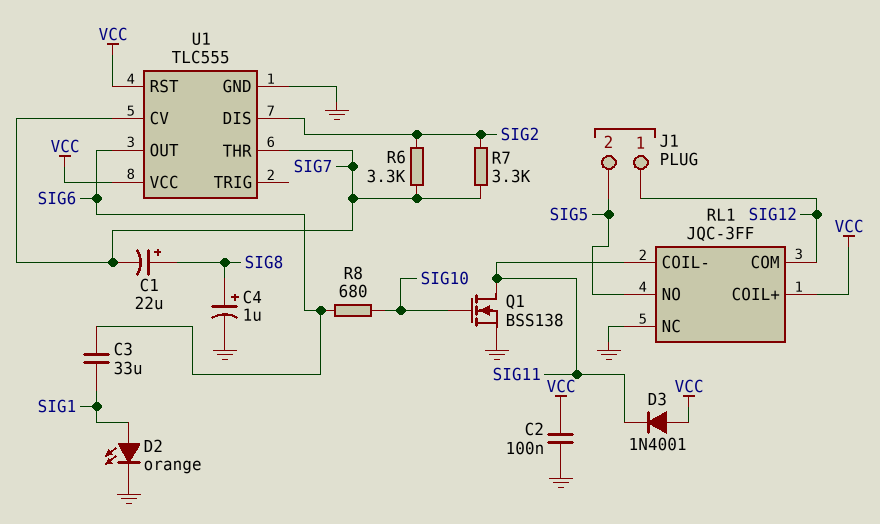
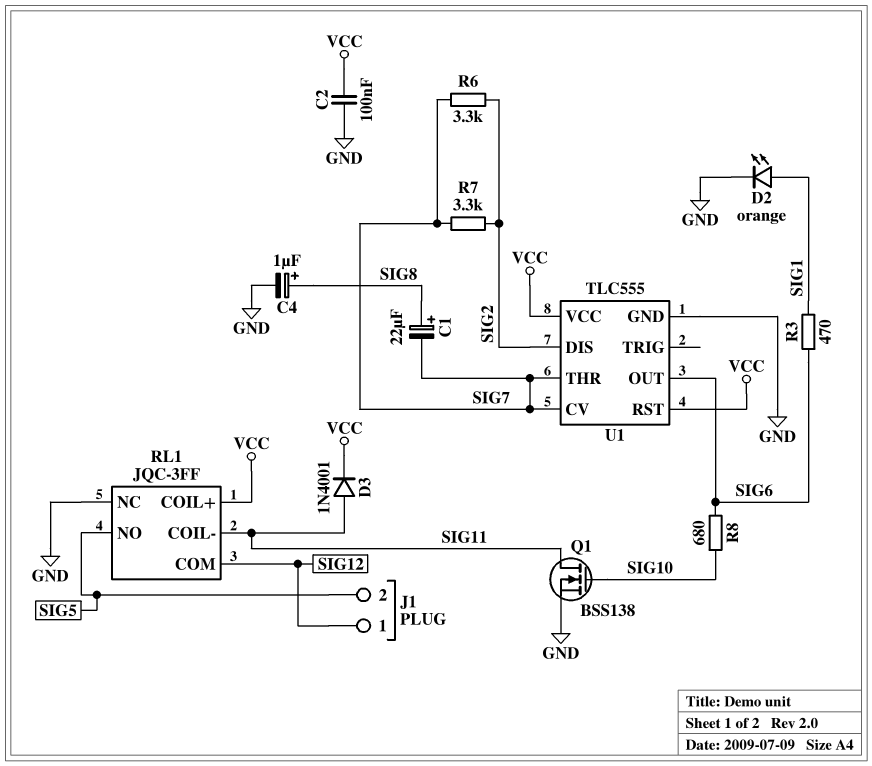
C3: 33uF (SIG1, SIG6) -> none
D3: diode 1N4001 (A VCC, K SIG11) -> diode 1N4001 (A SIG11, K VCC)
R3: none -> 470 (SIG1, SIG6)

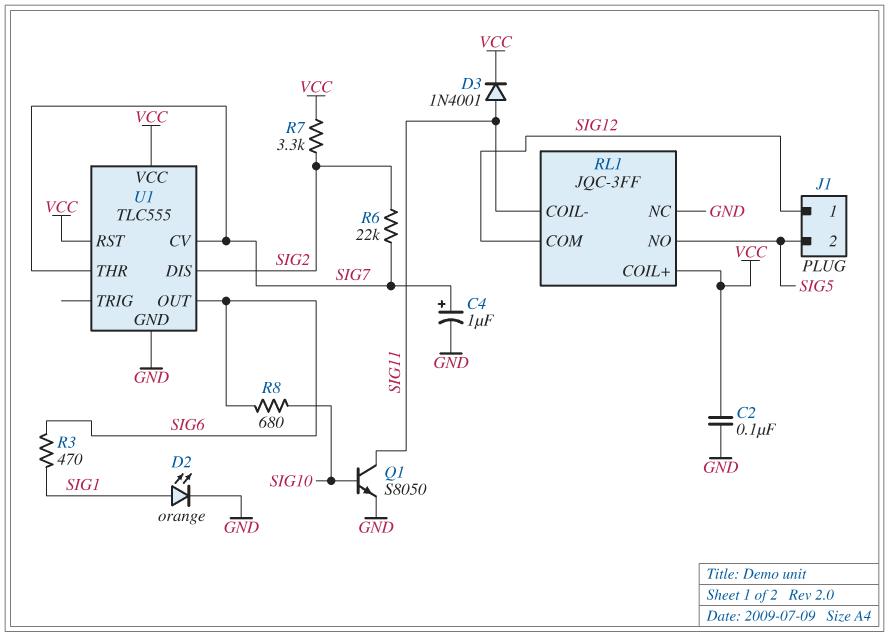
C1: 22uF (plus SIG8, minus SIG7) -> none
C4: 1uF (plus SIG8, minus GND) -> 1uF (plus SIG7, minus GND)
Q1: NMOS BSS138 (G SIG10, D SIG11, S GND) -> NPN S8050 (B SIG10, C SIG11, E GND)
R6: 3.3k (SIG2, SIG7) -> 22k (SIG2, SIG7)
R7: 3.3k (SIG2, SIG7) -> 3.3k (SIG2, VCC)

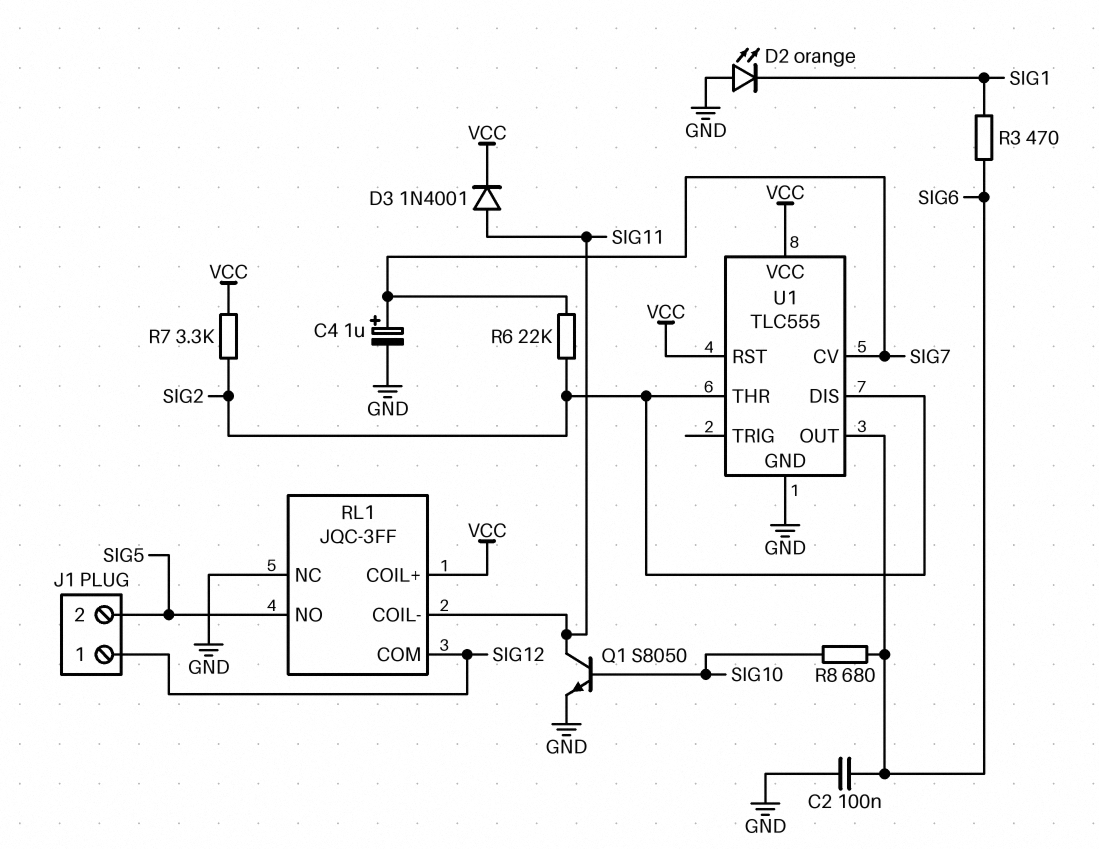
C2: 100nF (GND, VCC) -> 100nF (GND, SIG6)
D2: LED orange (A SIG1, K GND) -> LED orange (A GND, K SIG1)
U1 pin THR: SIG7 -> SIG2

